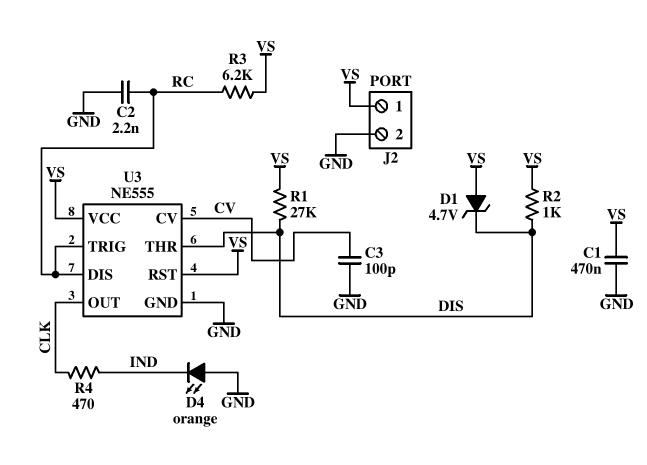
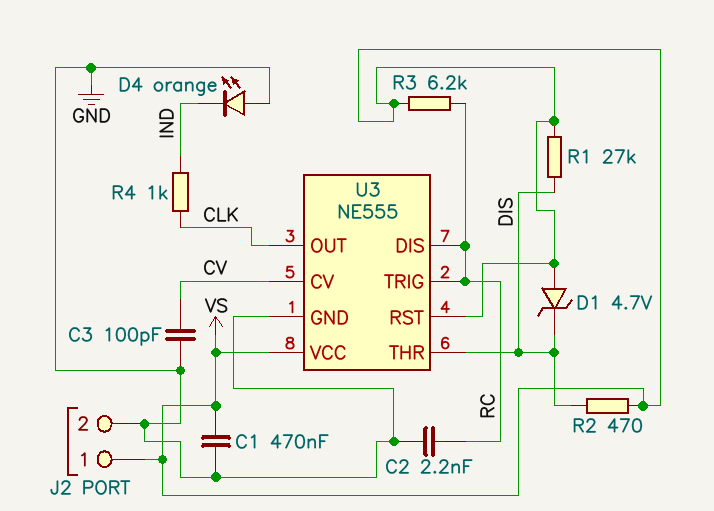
R2: 1k (DIS, VS) -> 470 (DIS, VS)
R4: 470 (CLK, IND) -> 1k (CLK, IND)

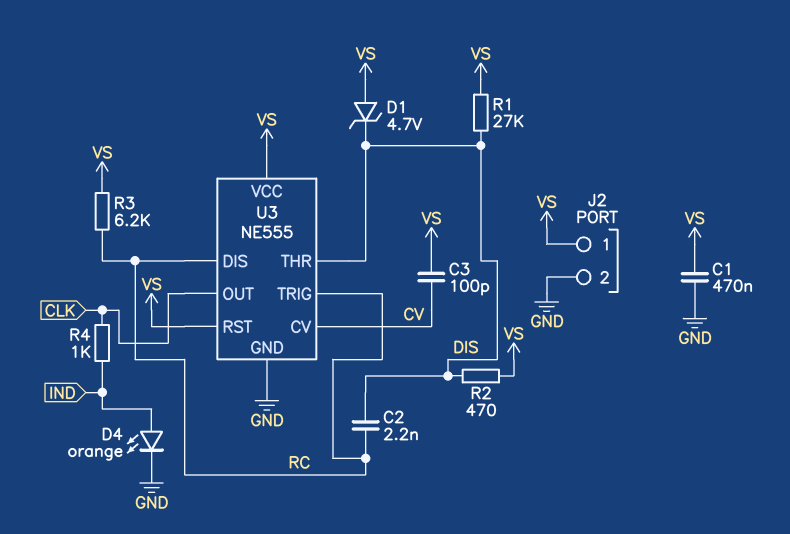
C2: 2.2nF (GND, RC) -> 2.2nF (DIS, RC)
C3: 100pF (CV, GND) -> 100pF (CV, VS)
D4: LED orange (A GND, K IND) -> LED orange (A IND, K GND)

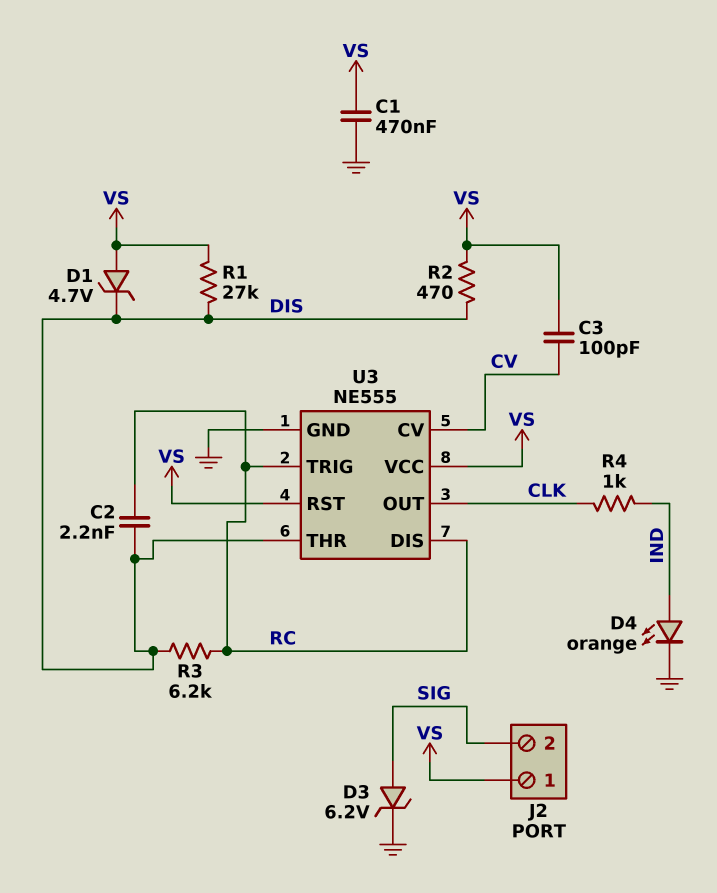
D3: none -> zener 6.2V (A SIG, K GND)
J2 pin 2: GND -> SIG
R3: 6.2k (RC, VS) -> 6.2k (DIS, RC)

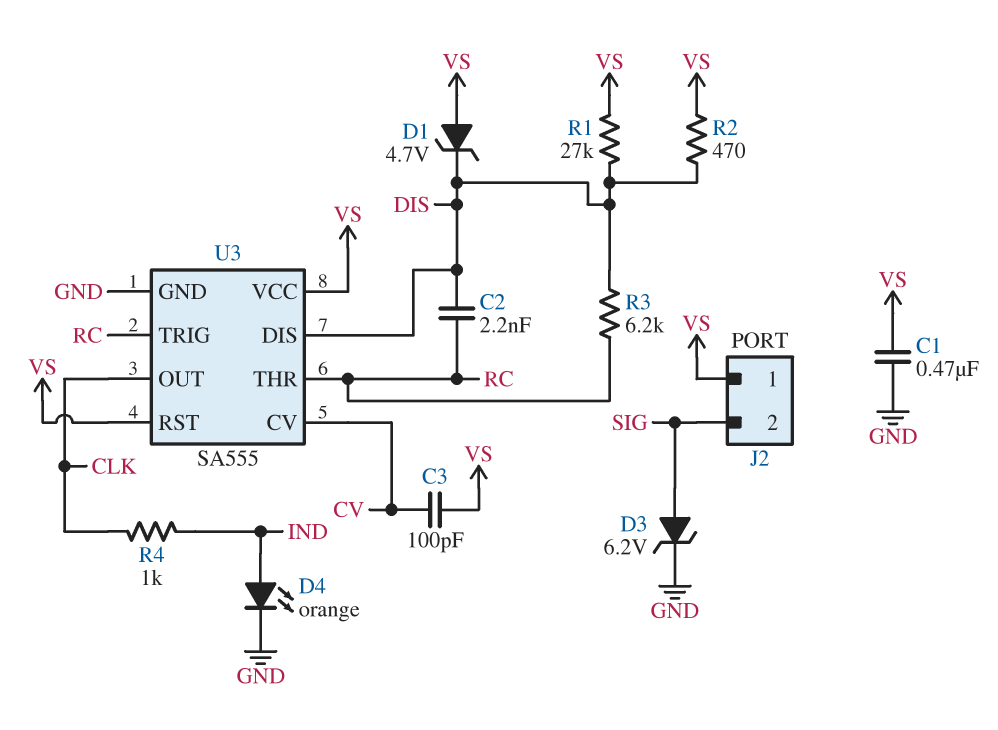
U3: NE555 -> SA555
U3 pin DIS: RC -> DIS
U3 pin THR: DIS -> RC

